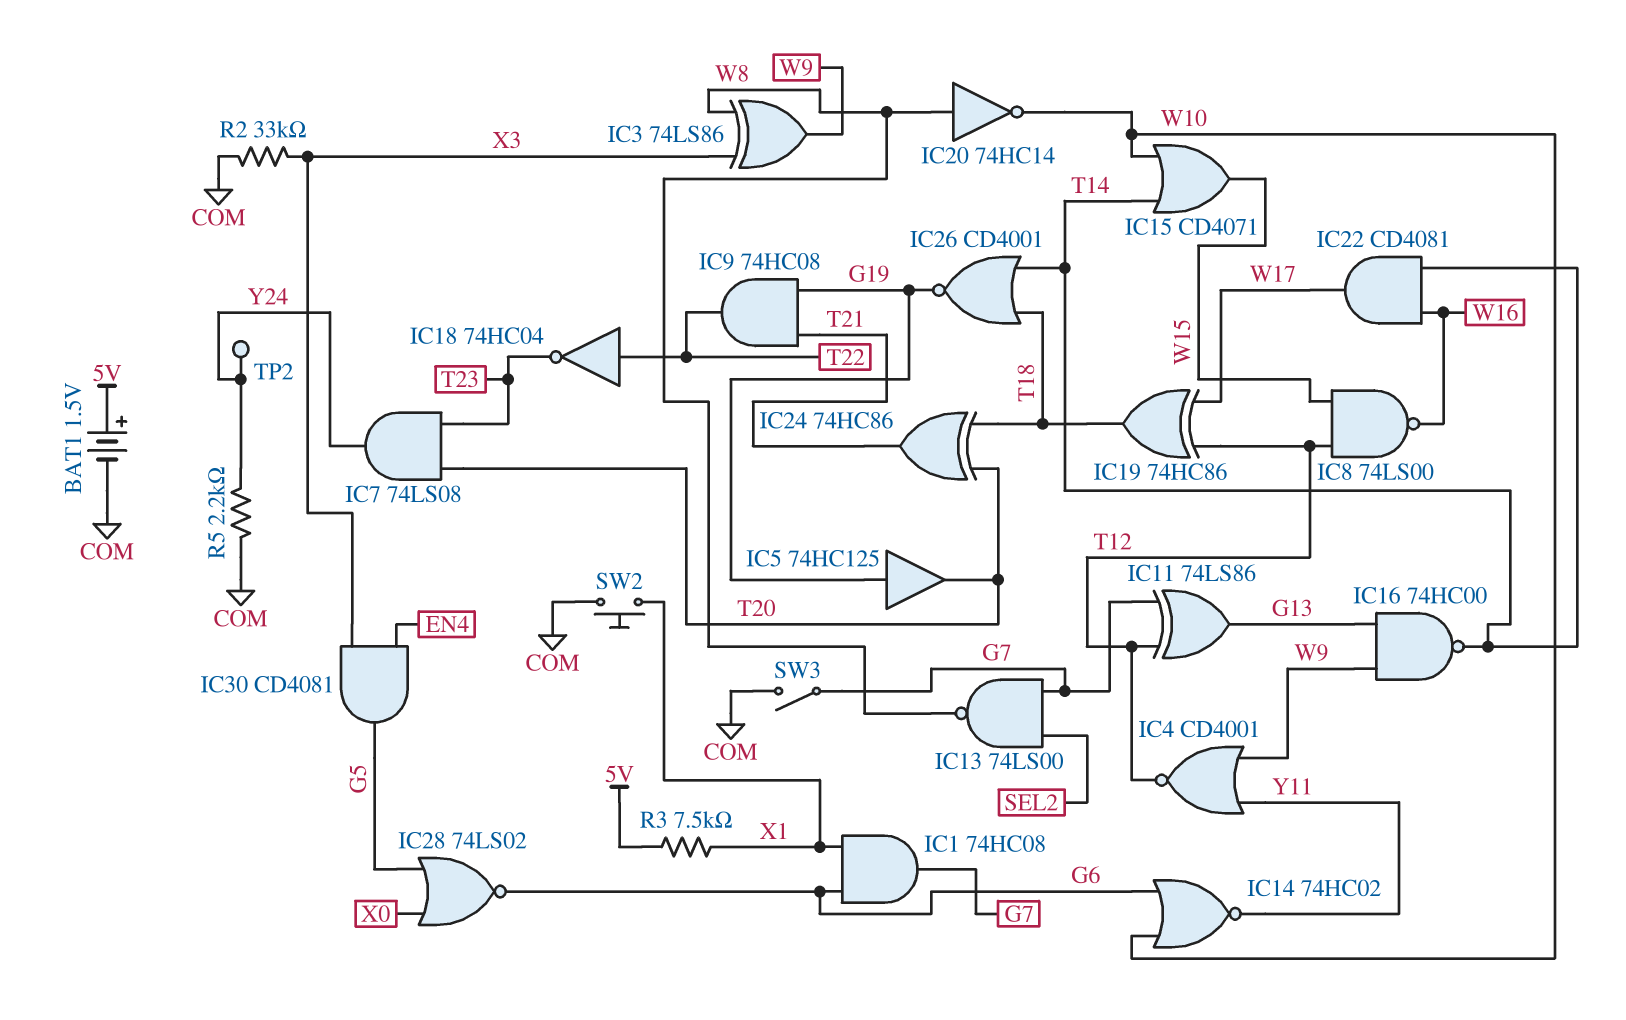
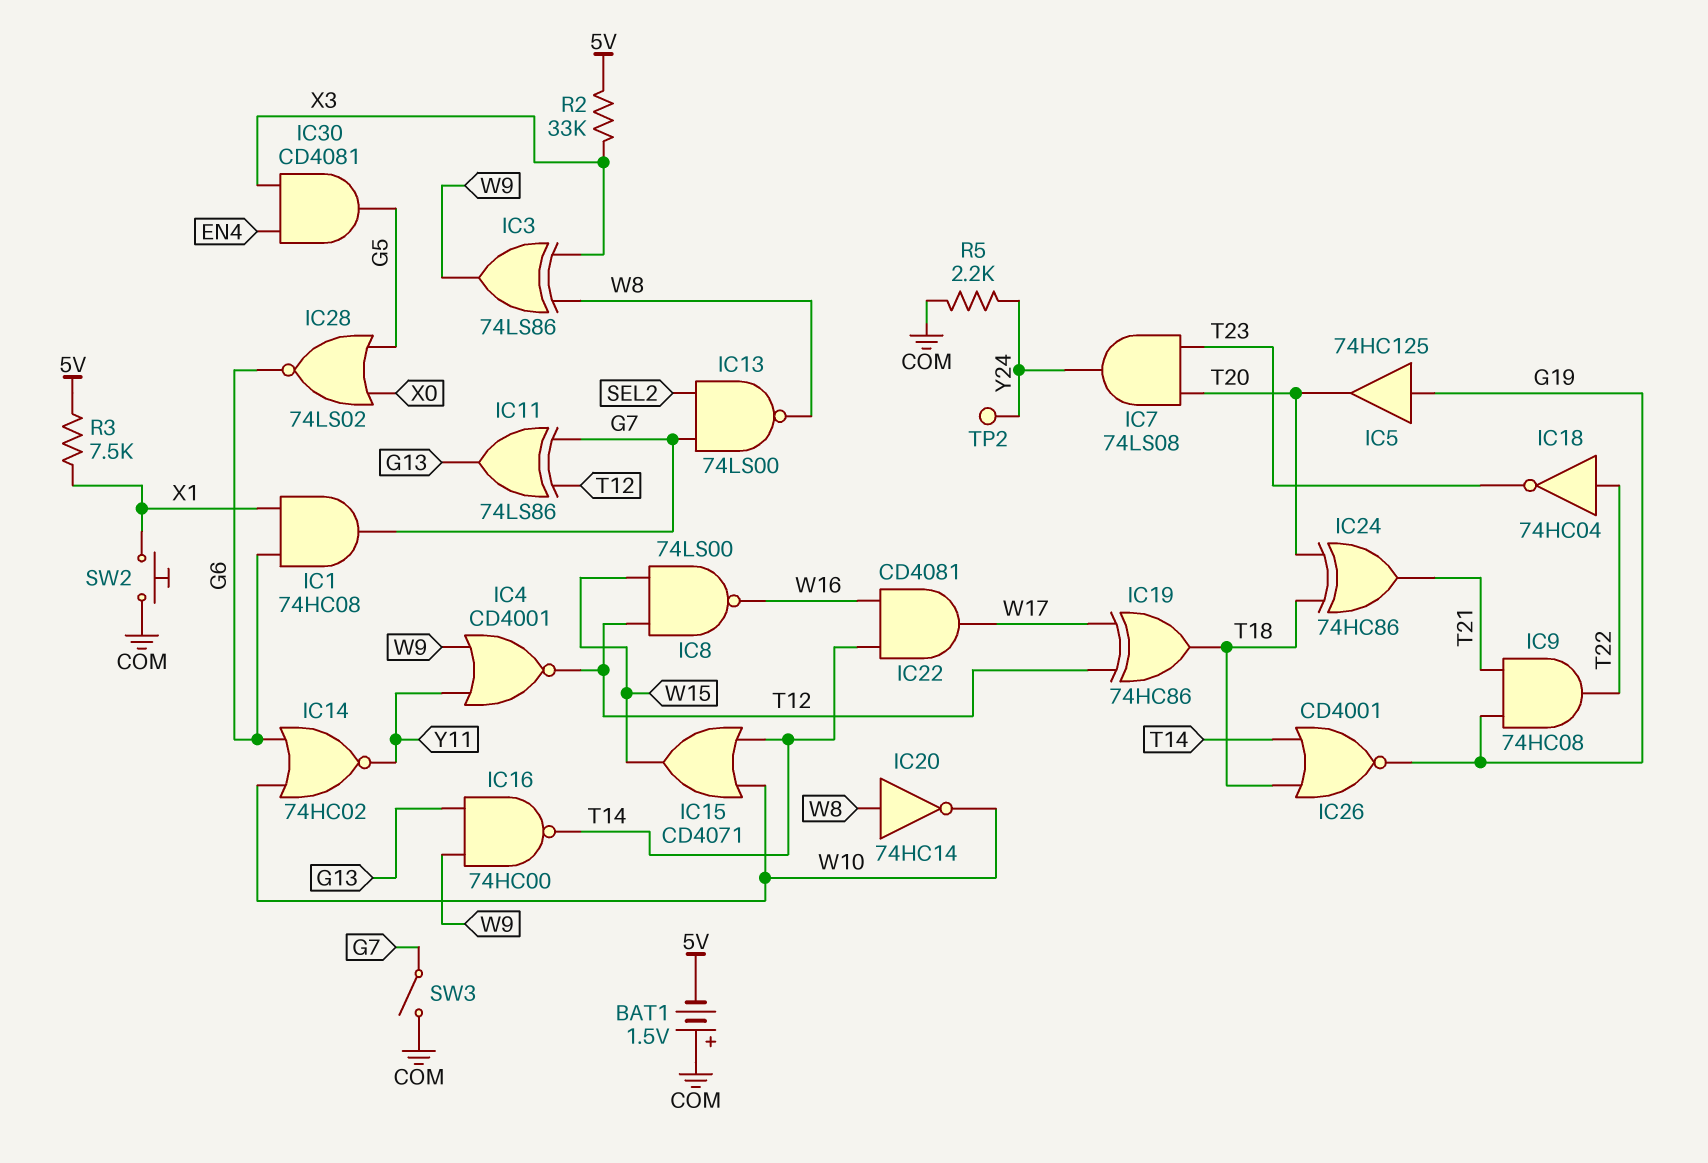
BAT1: 1.5V (plus 5V, minus COM) -> 1.5V (plus COM, minus 5V)
R2: 33k (COM, X3) -> 33k (5V, X3)

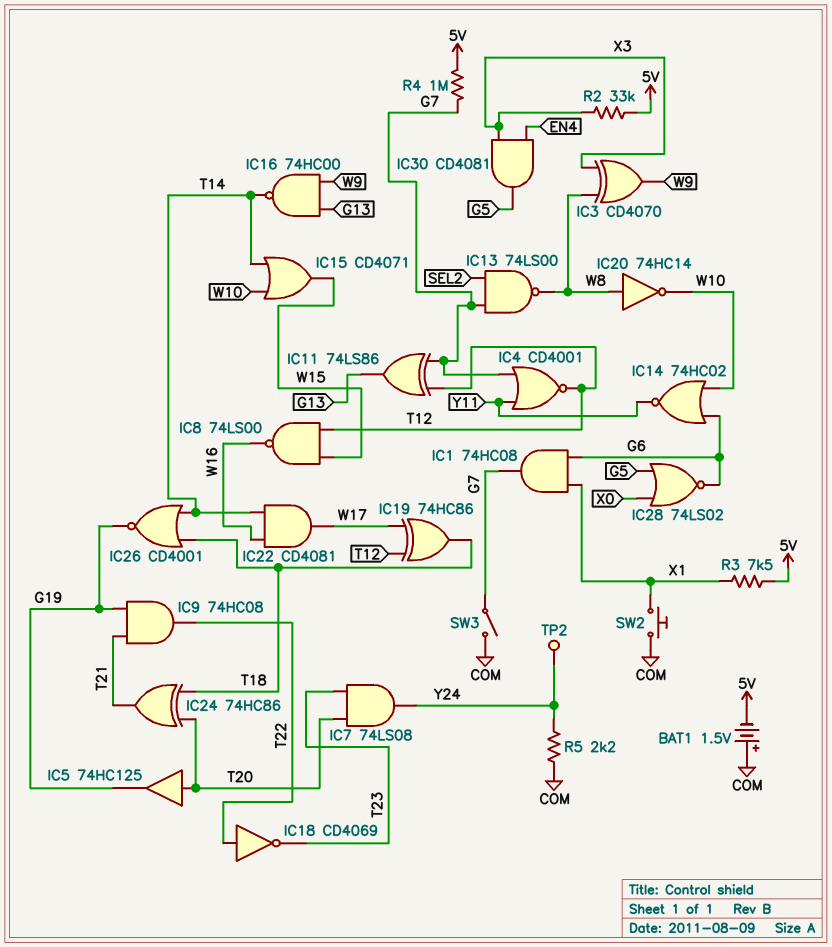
IC3: XOR 74LS86 (in W8, in X3, out W9) -> XOR CD4070 (in W8, in X3, out W9)
IC4: NOR CD4001 (in W9, in Y11, out T12) -> NOR CD4001 (in G7, in Y11, out T12)
IC5: buffer 74HC125 (in G19, out T20) -> buffer 74HC125 (in T20, out G19)
IC18: NOT 74HC04 (in T22, out T23) -> NOT CD4069 (in T22, out T23)
R4: none -> 1M (5V, G7)

